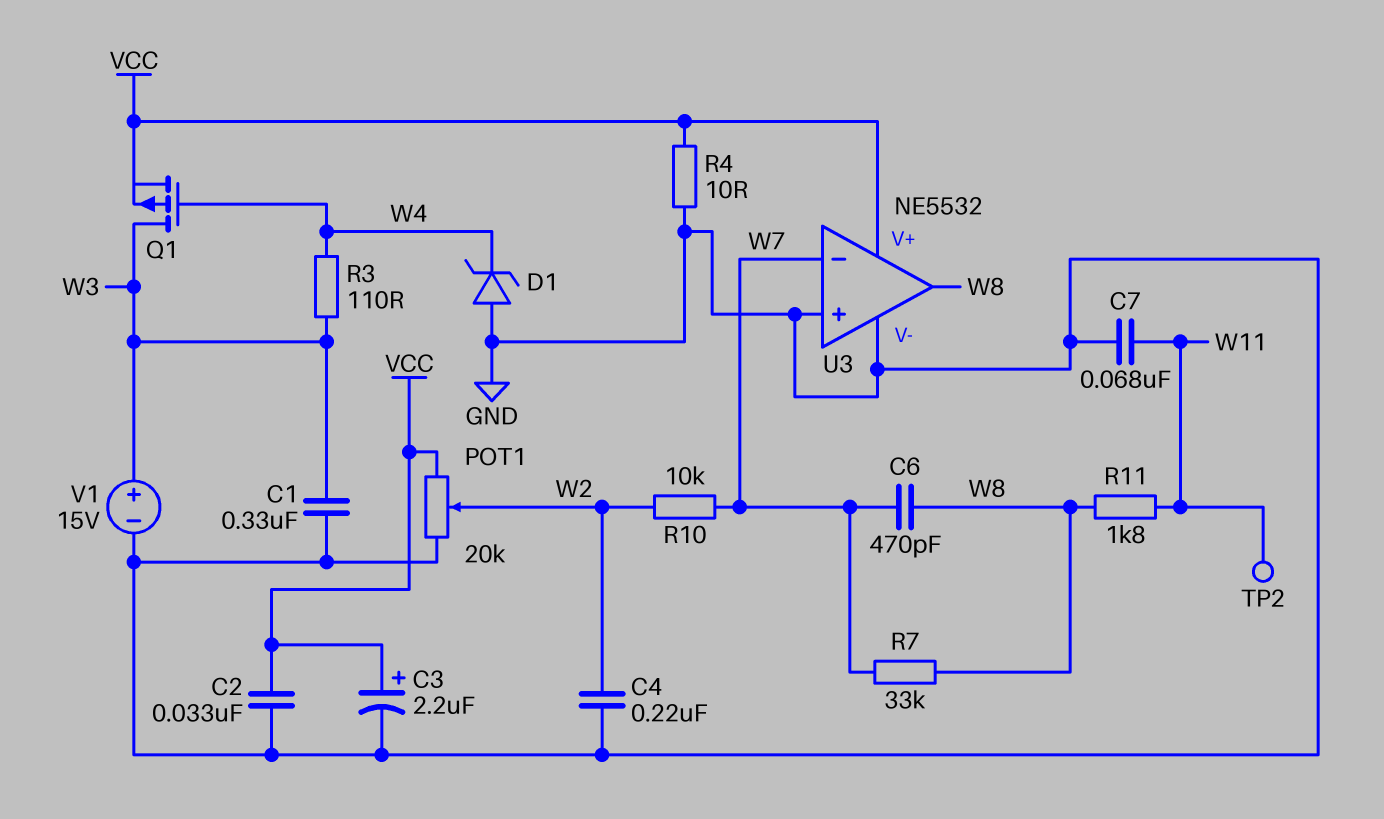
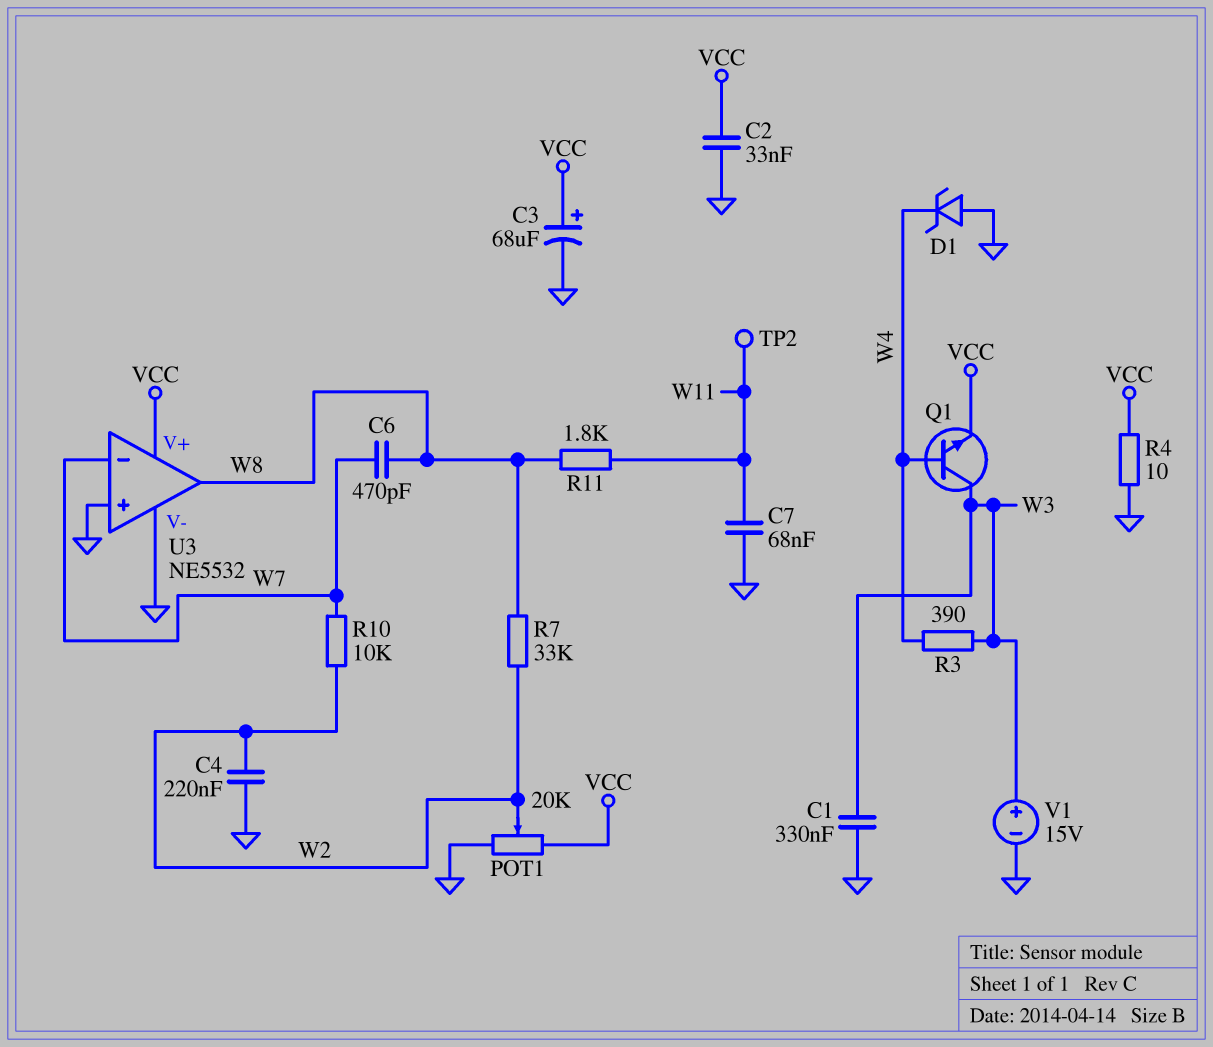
C3: 2.2uF (plus VCC, minus GND) -> 68uF (plus VCC, minus GND)
Q1: PMOS (G W4, D W3, S VCC) -> NPN (B W4, C W3, E VCC)
R3: 110 (W3, W4) -> 390 (W3, W4)
R7: 33k (W7, W8) -> 33k (W2, W8)

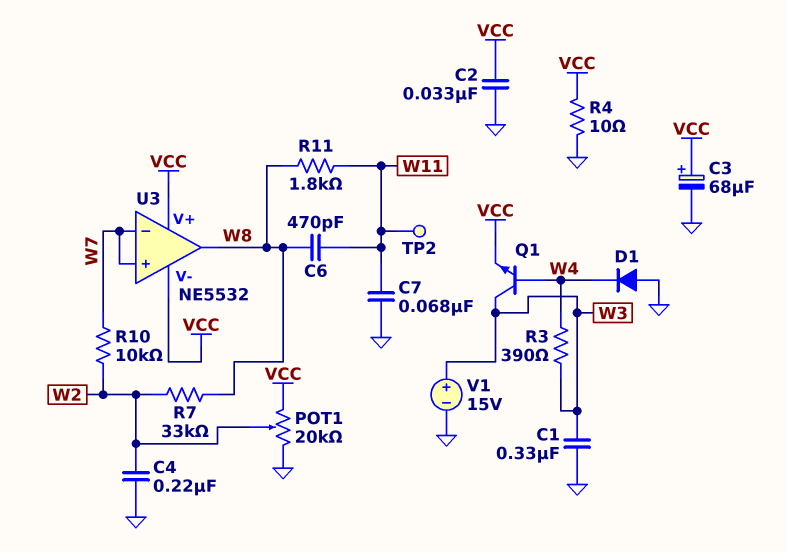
C6: 470pF (W7, W8) -> 470pF (W8, W11)
D1: zener (A GND, K W4) -> diode (A GND, K W4)
U3 pin V-: GND -> VCC
U3 pin in+: GND -> W7

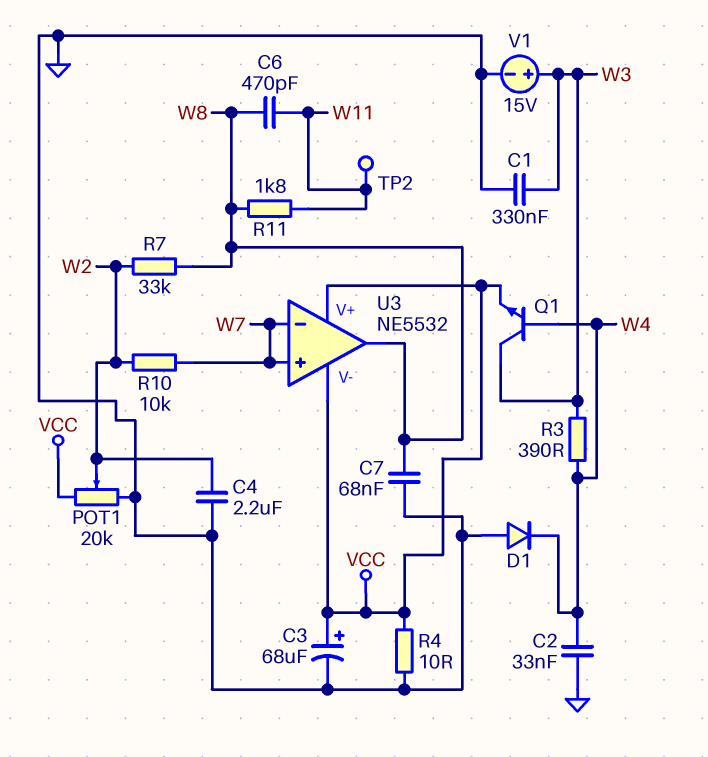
C2: 33nF (GND, VCC) -> 33nF (GND, W4)
C4: 220nF (GND, W2) -> 2.2uF (GND, W2)
C7: 68nF (GND, W11) -> 68nF (GND, W8)

